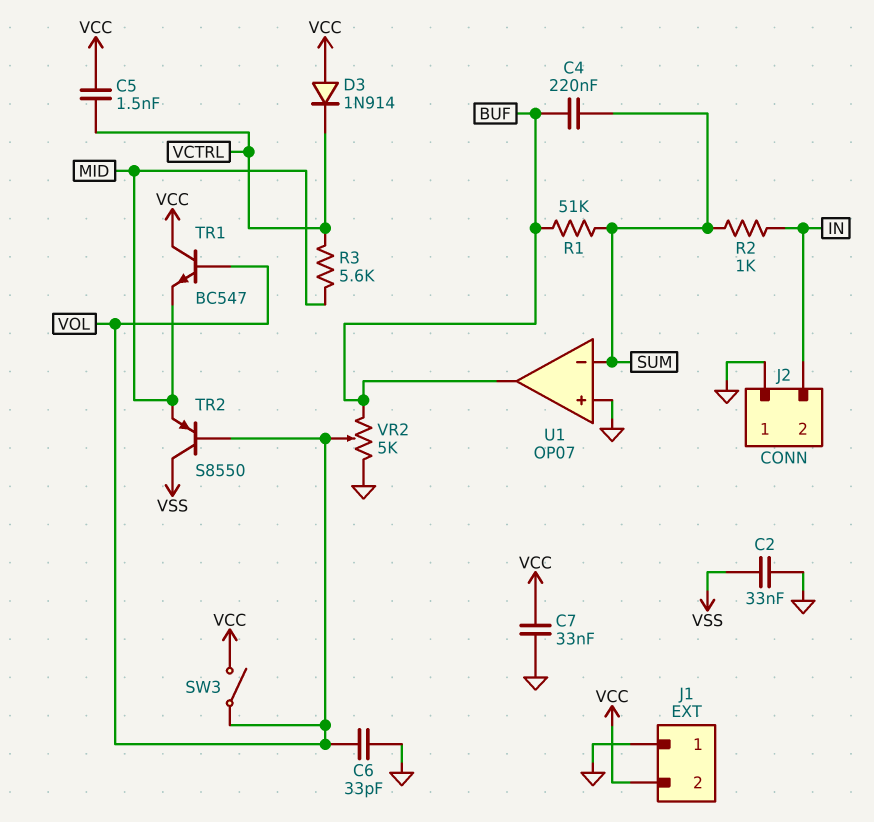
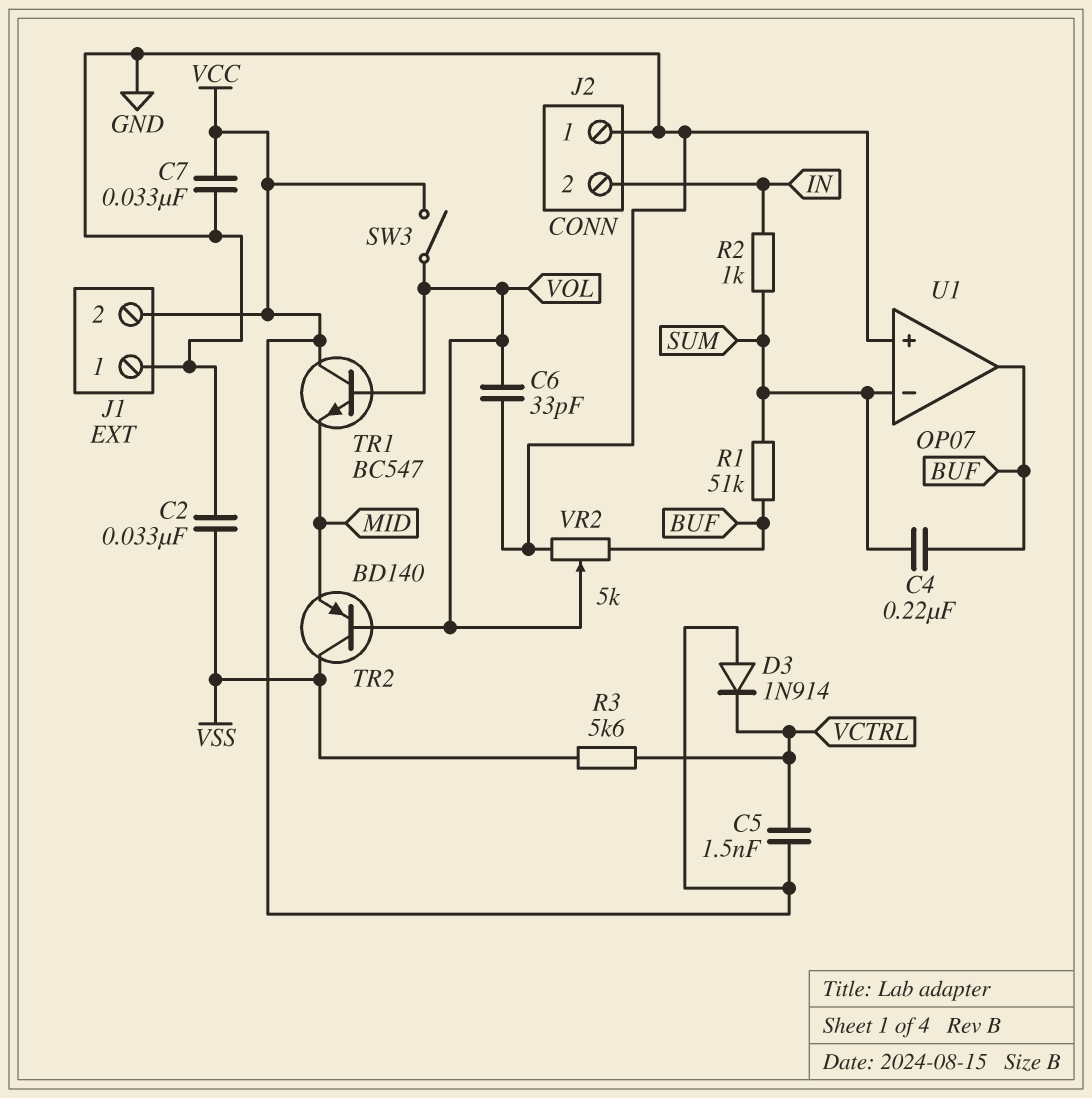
R3: 5.6k (MID, VCTRL) -> 5.6k (VCTRL, VSS)
TR2: PNP S8550 (B VOL, C VSS, E MID) -> PNP BD140 (B VOL, C VSS, E MID)

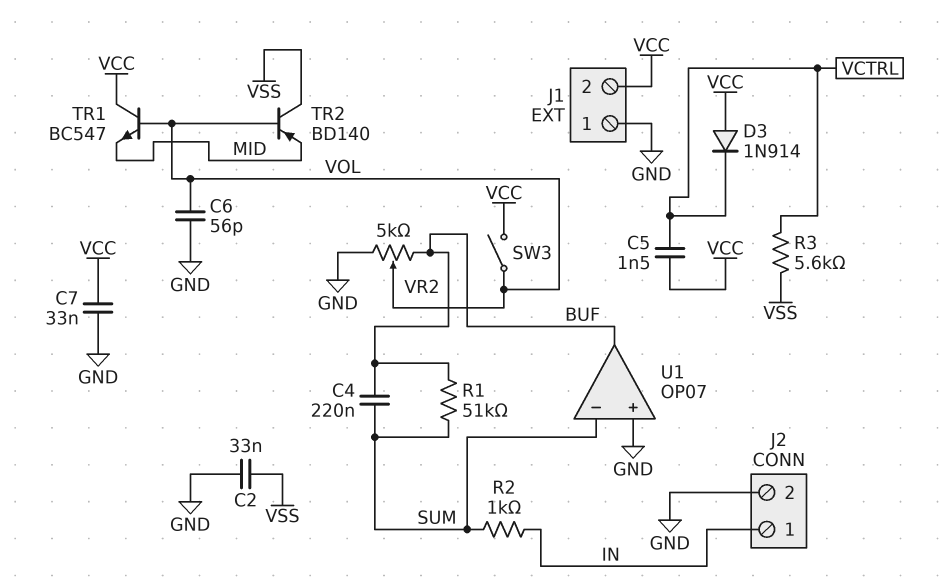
C6: 33pF (GND, VOL) -> 56pF (GND, VOL)
J2 pin 1: GND -> IN
J2 pin 2: IN -> GND

